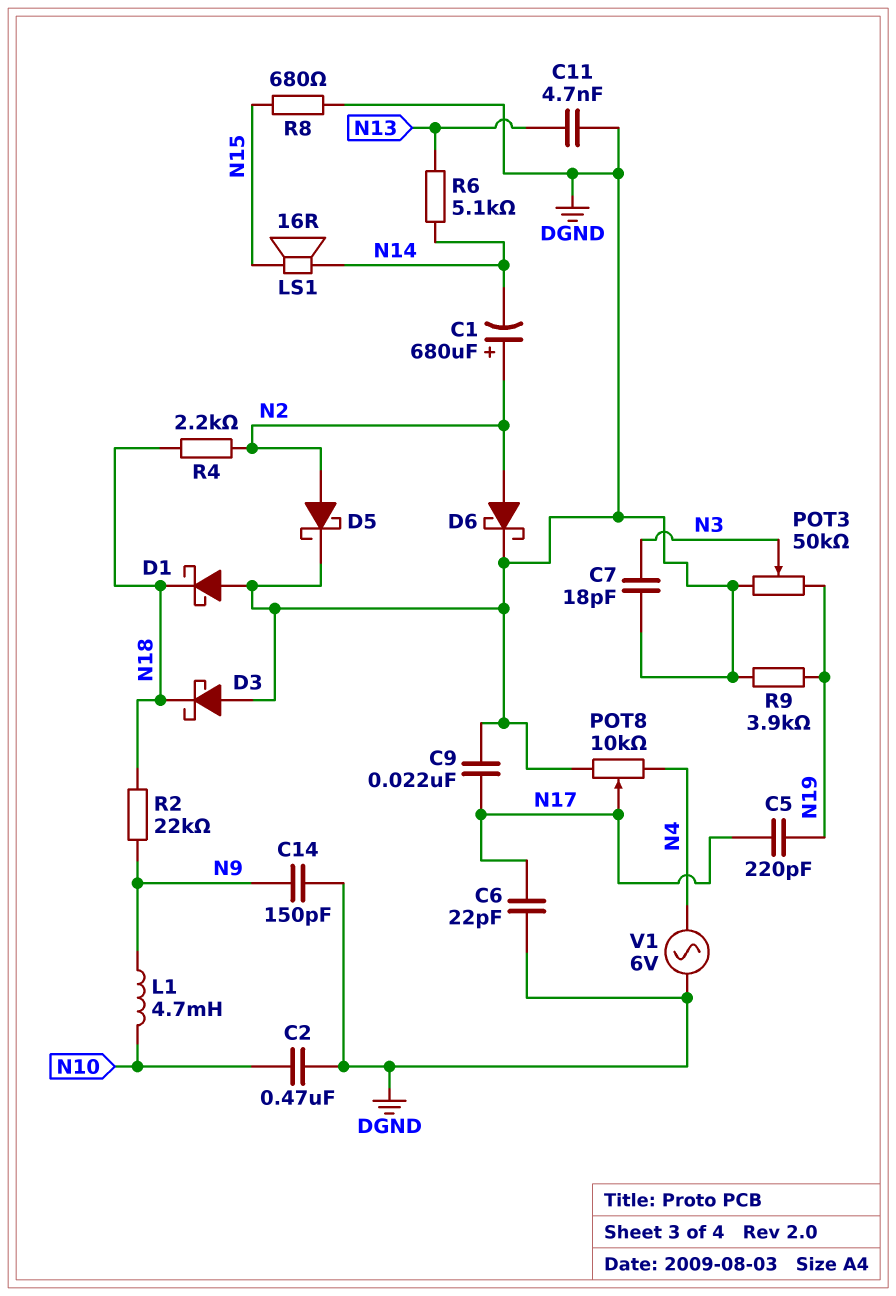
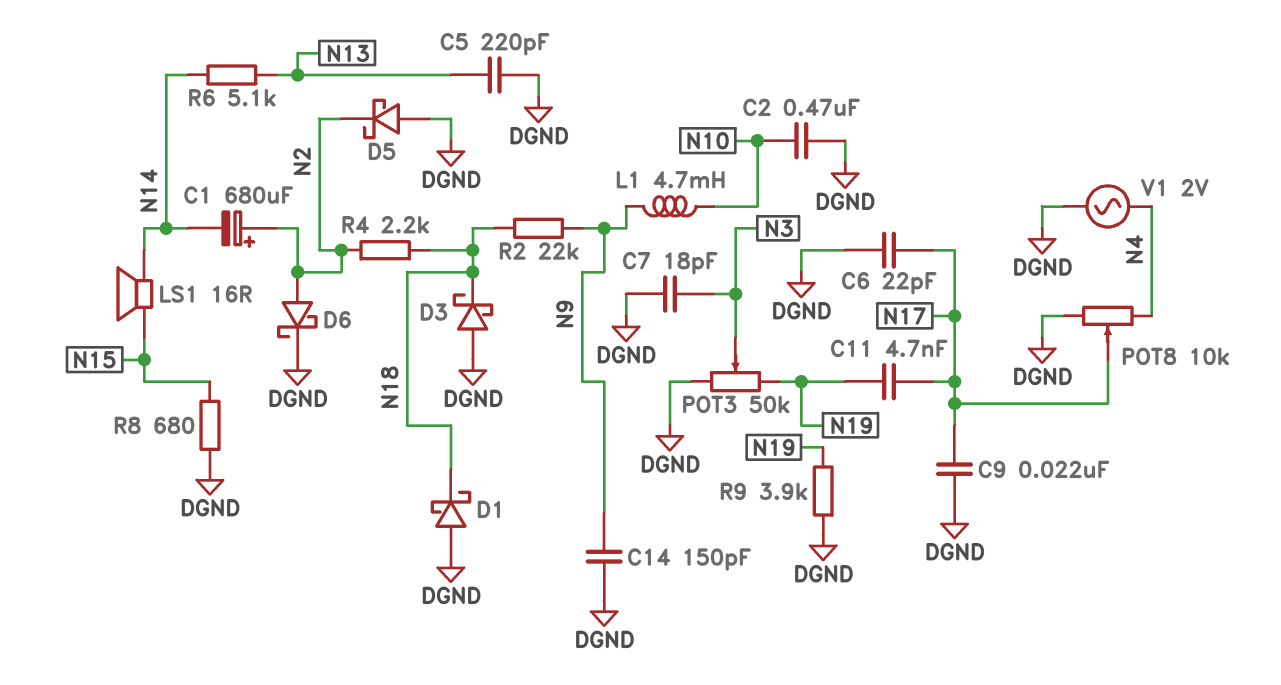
C5: 220pF (N17, N19) -> 220pF (DGND, N13)
C11: 4.7nF (DGND, N13) -> 4.7nF (N17, N19)
D5: schottky (A N2, K DGND) -> schottky (A DGND, K N2)
V1: AC 6V (DGND, N4) -> AC 2V (DGND, N4)

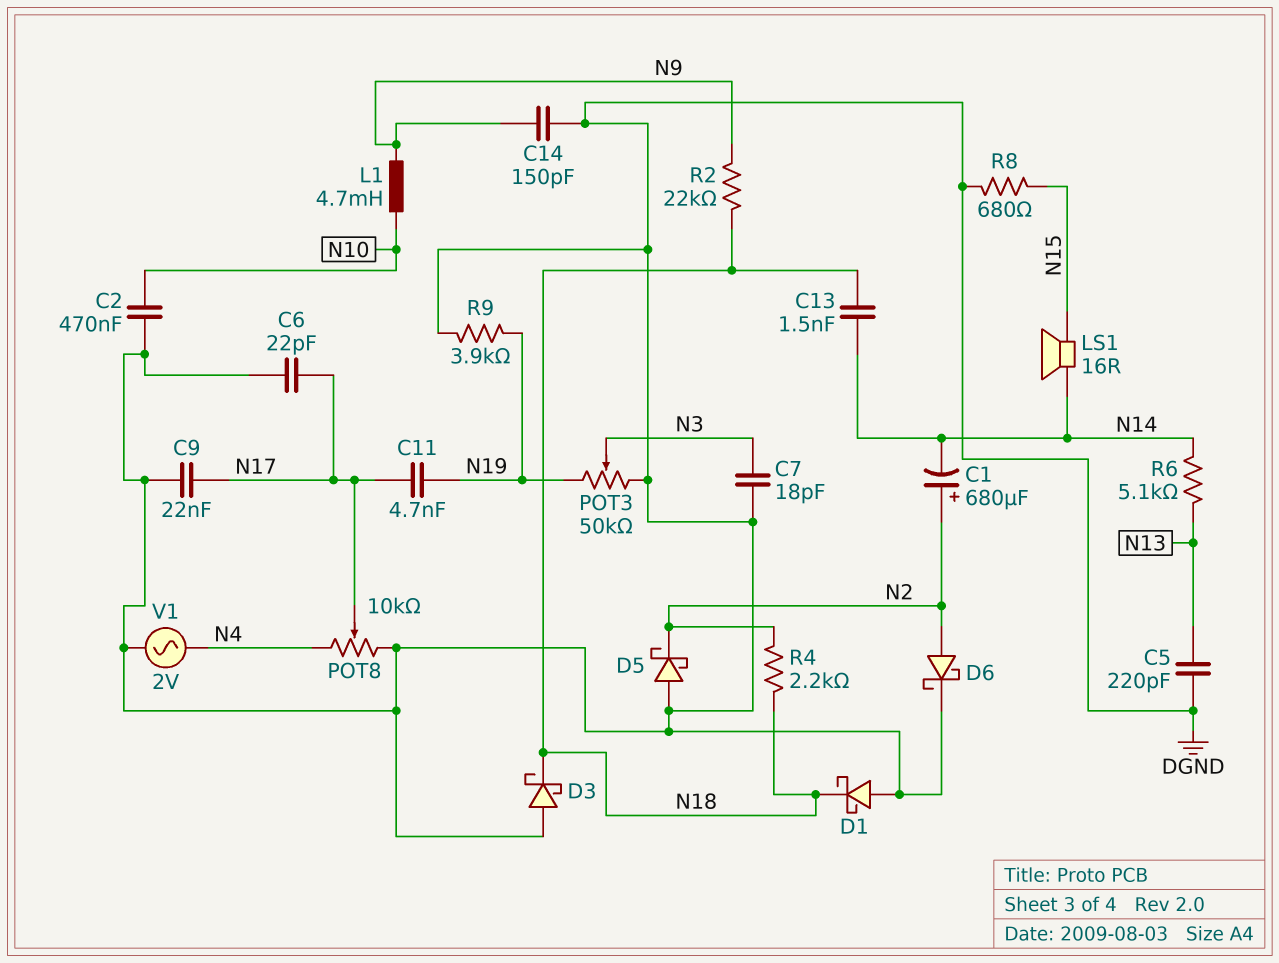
C13: none -> 1.5nF (N14, N18)

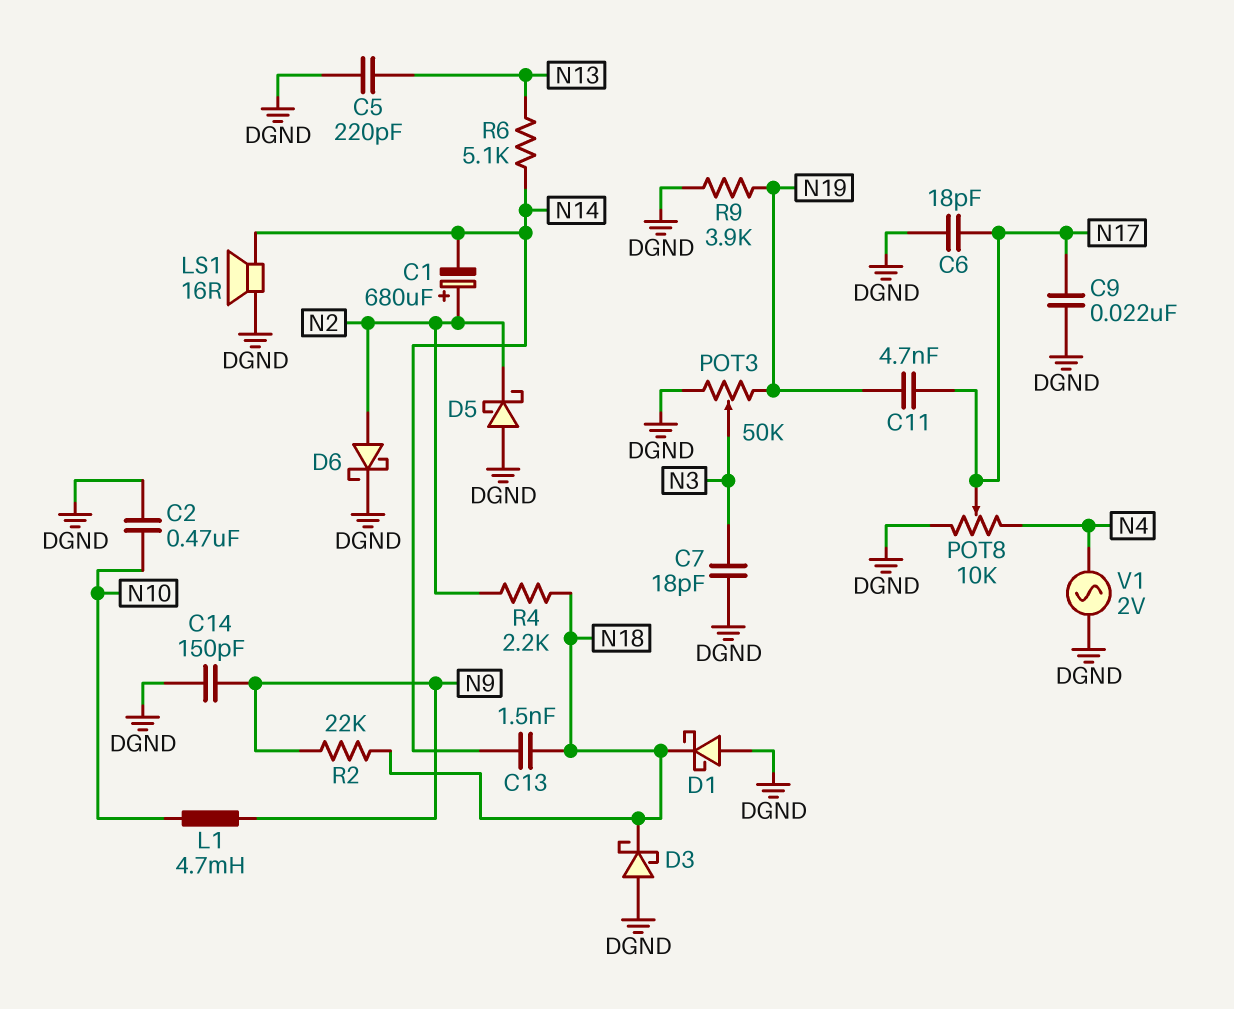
C6: 22pF (DGND, N17) -> 18pF (DGND, N17)
LS1: speaker 16R (N14, N15) -> speaker 16R (DGND, N14)
R8: 680 (DGND, N15) -> none

